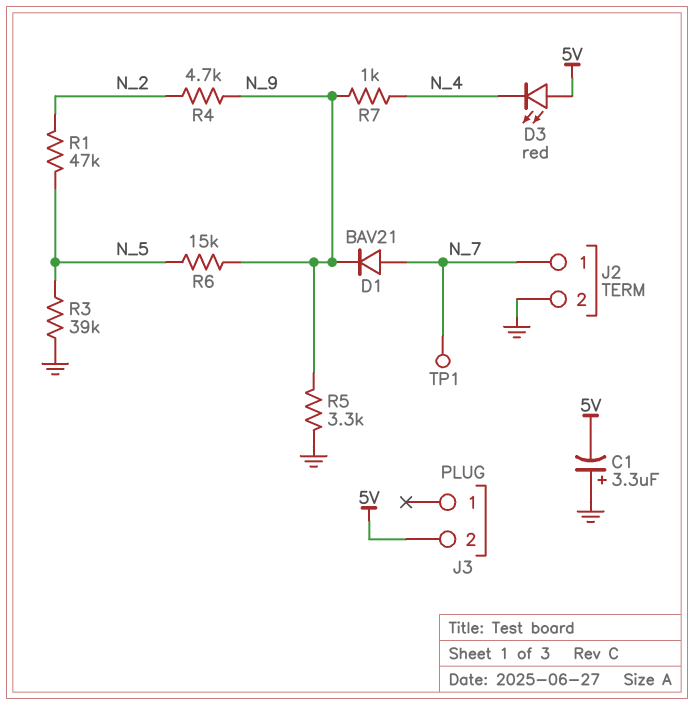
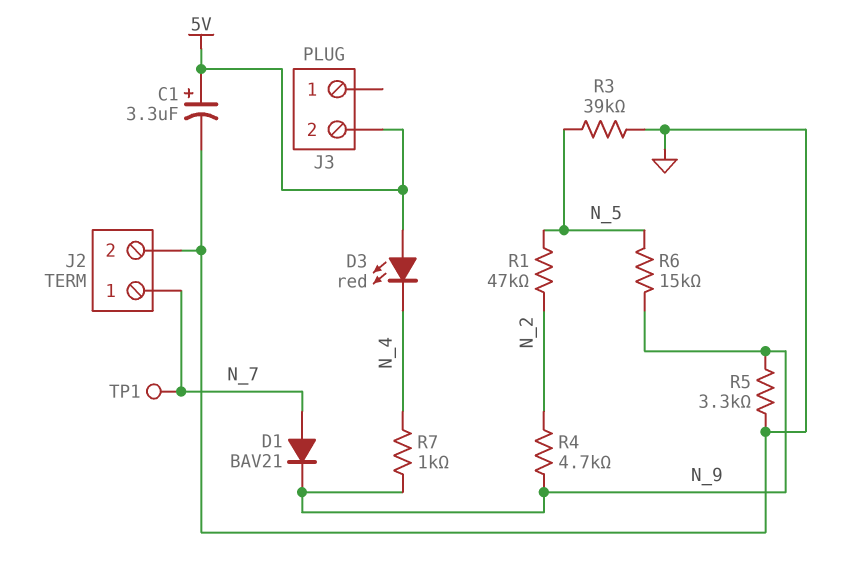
C1: 3.3uF (plus GND, minus 5V) -> 3.3uF (plus 5V, minus GND)

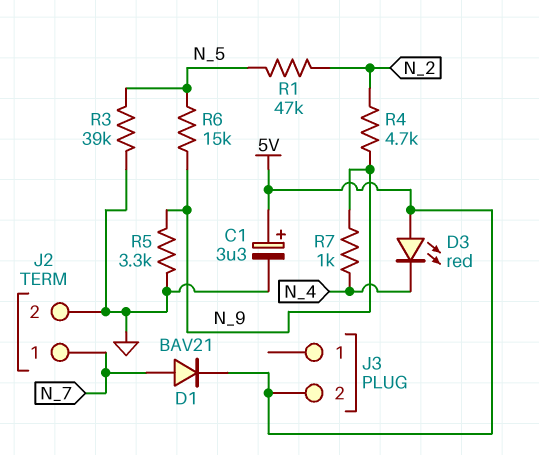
D1: diode BAV21 (A N_7, K N_9) -> diode BAV21 (A N_7, K 5V)
TP1: test point (N_7) -> none

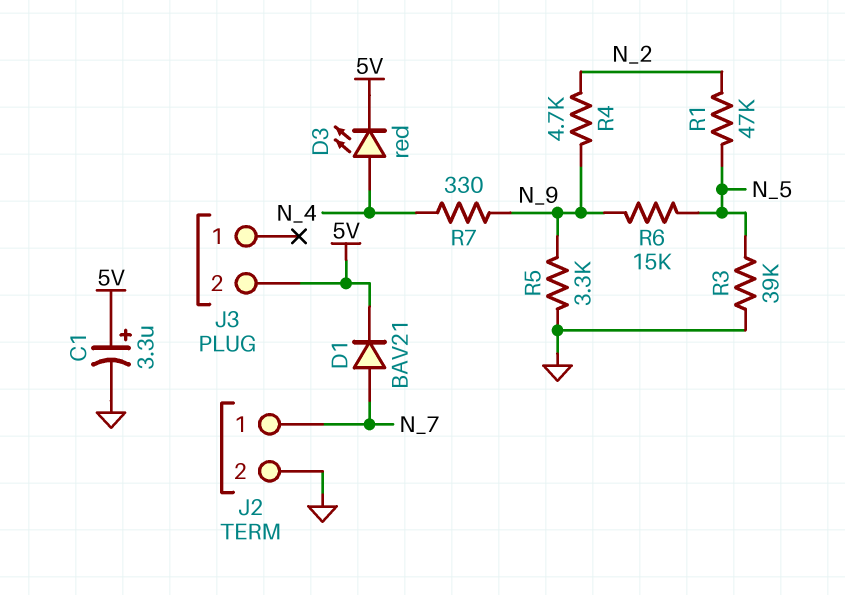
D3: LED red (A 5V, K N_4) -> LED red (A N_4, K 5V)
R7: 1k (N_4, N_9) -> 330 (N_4, N_9)

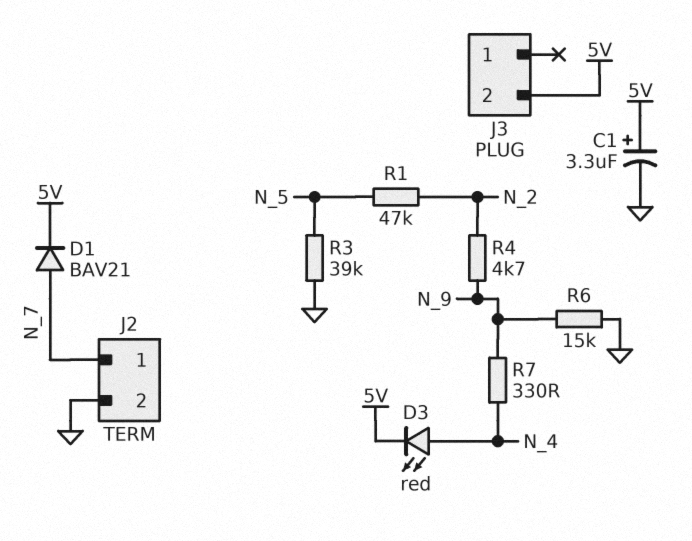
R5: 3.3k (GND, N_9) -> none
R6: 15k (N_5, N_9) -> 15k (GND, N_9)

